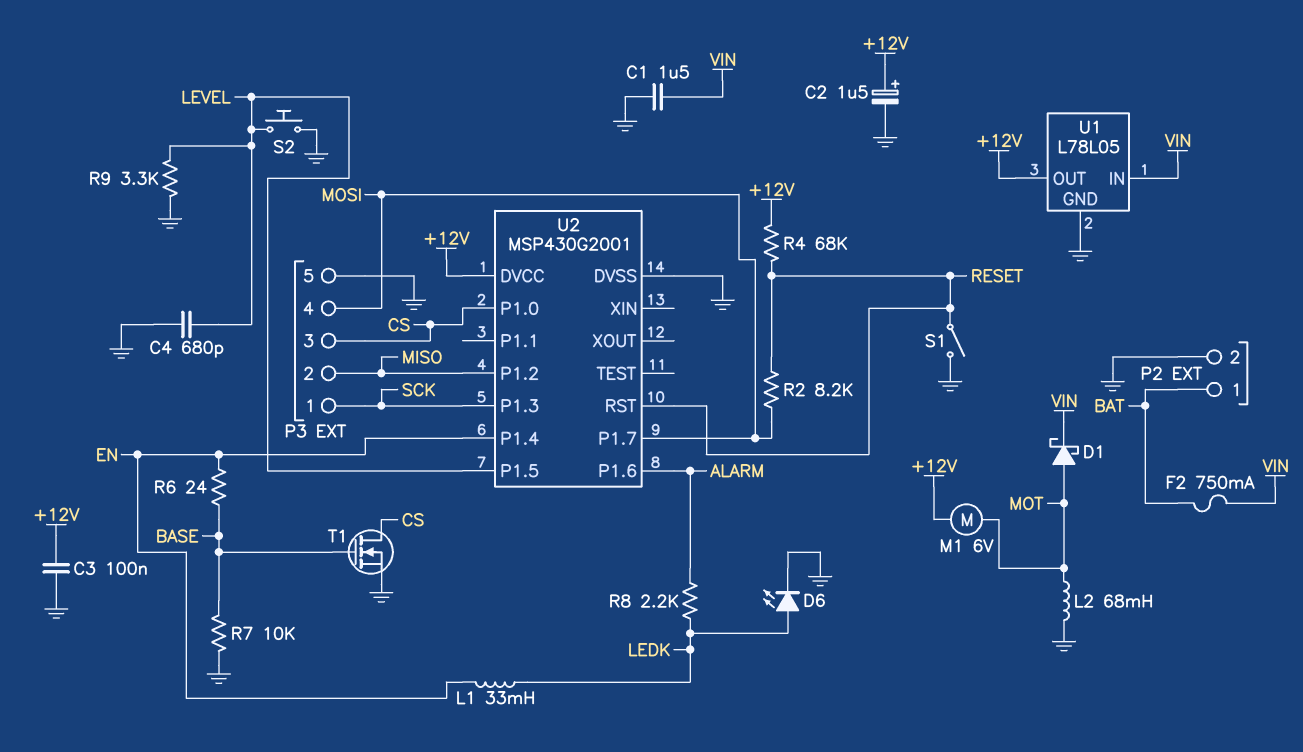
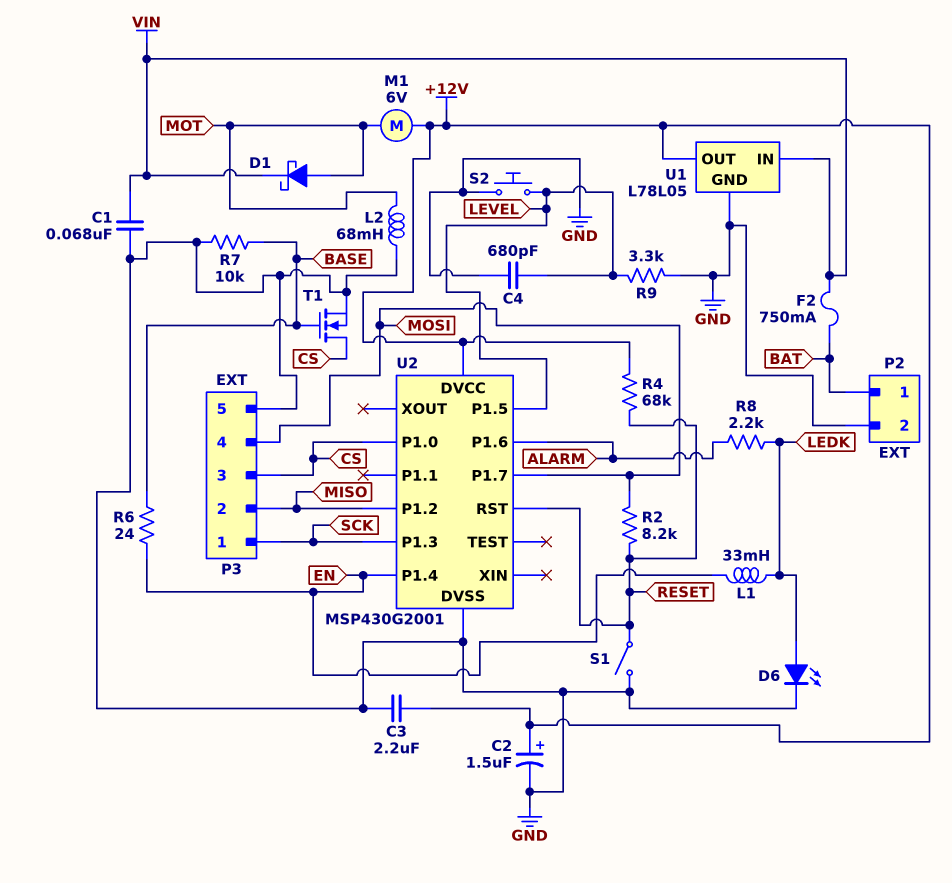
C1: 1.5uF (GND, VIN) -> 68nF (GND, VIN)
C3: 100nF (+12V, GND) -> 2.2uF (+12V, GND)

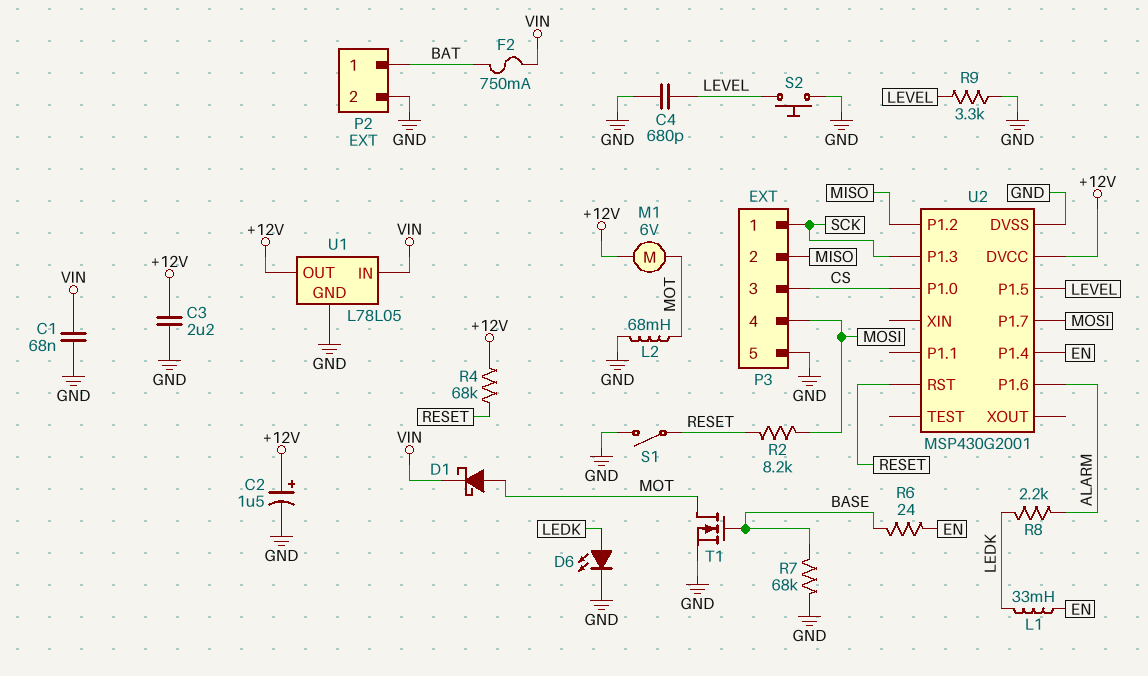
R7: 10k (BASE, GND) -> 68k (BASE, GND)
T1: NMOS (G BASE, D CS, S GND) -> NMOS (G BASE, D MOT, S GND)

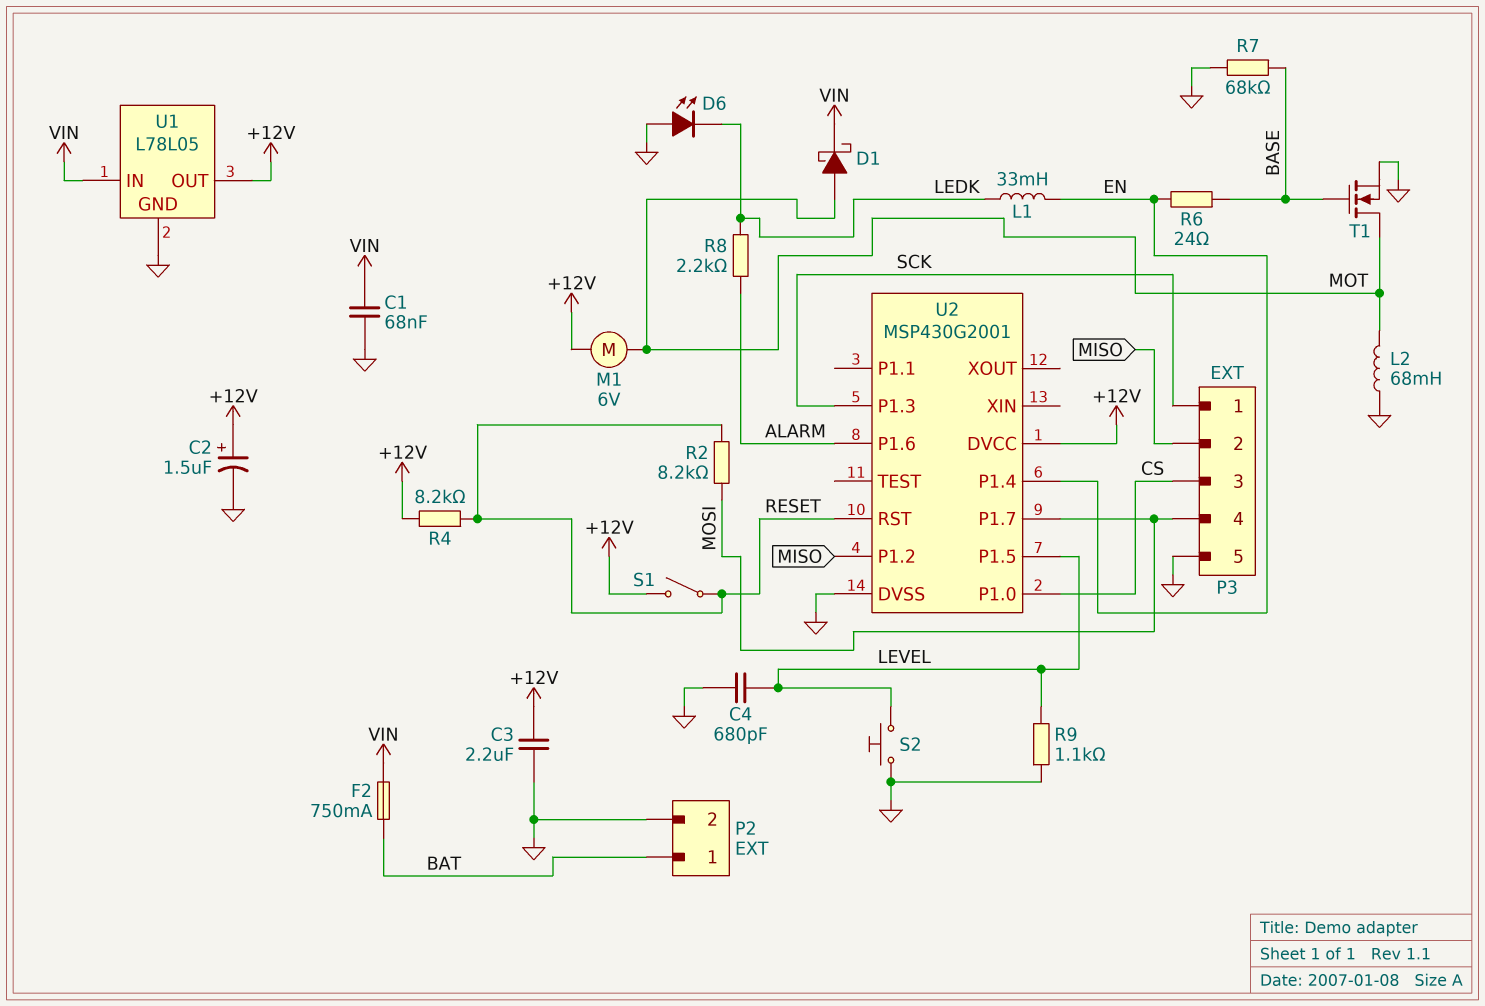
D6: LED (A LEDK, K GND) -> LED (A GND, K LEDK)
R4: 68k (+12V, RESET) -> 8.2k (+12V, RESET)
R9: 3.3k (GND, LEVEL) -> 1.1k (GND, LEVEL)
S1: switch (GND, RESET) -> switch (+12V, RESET)

